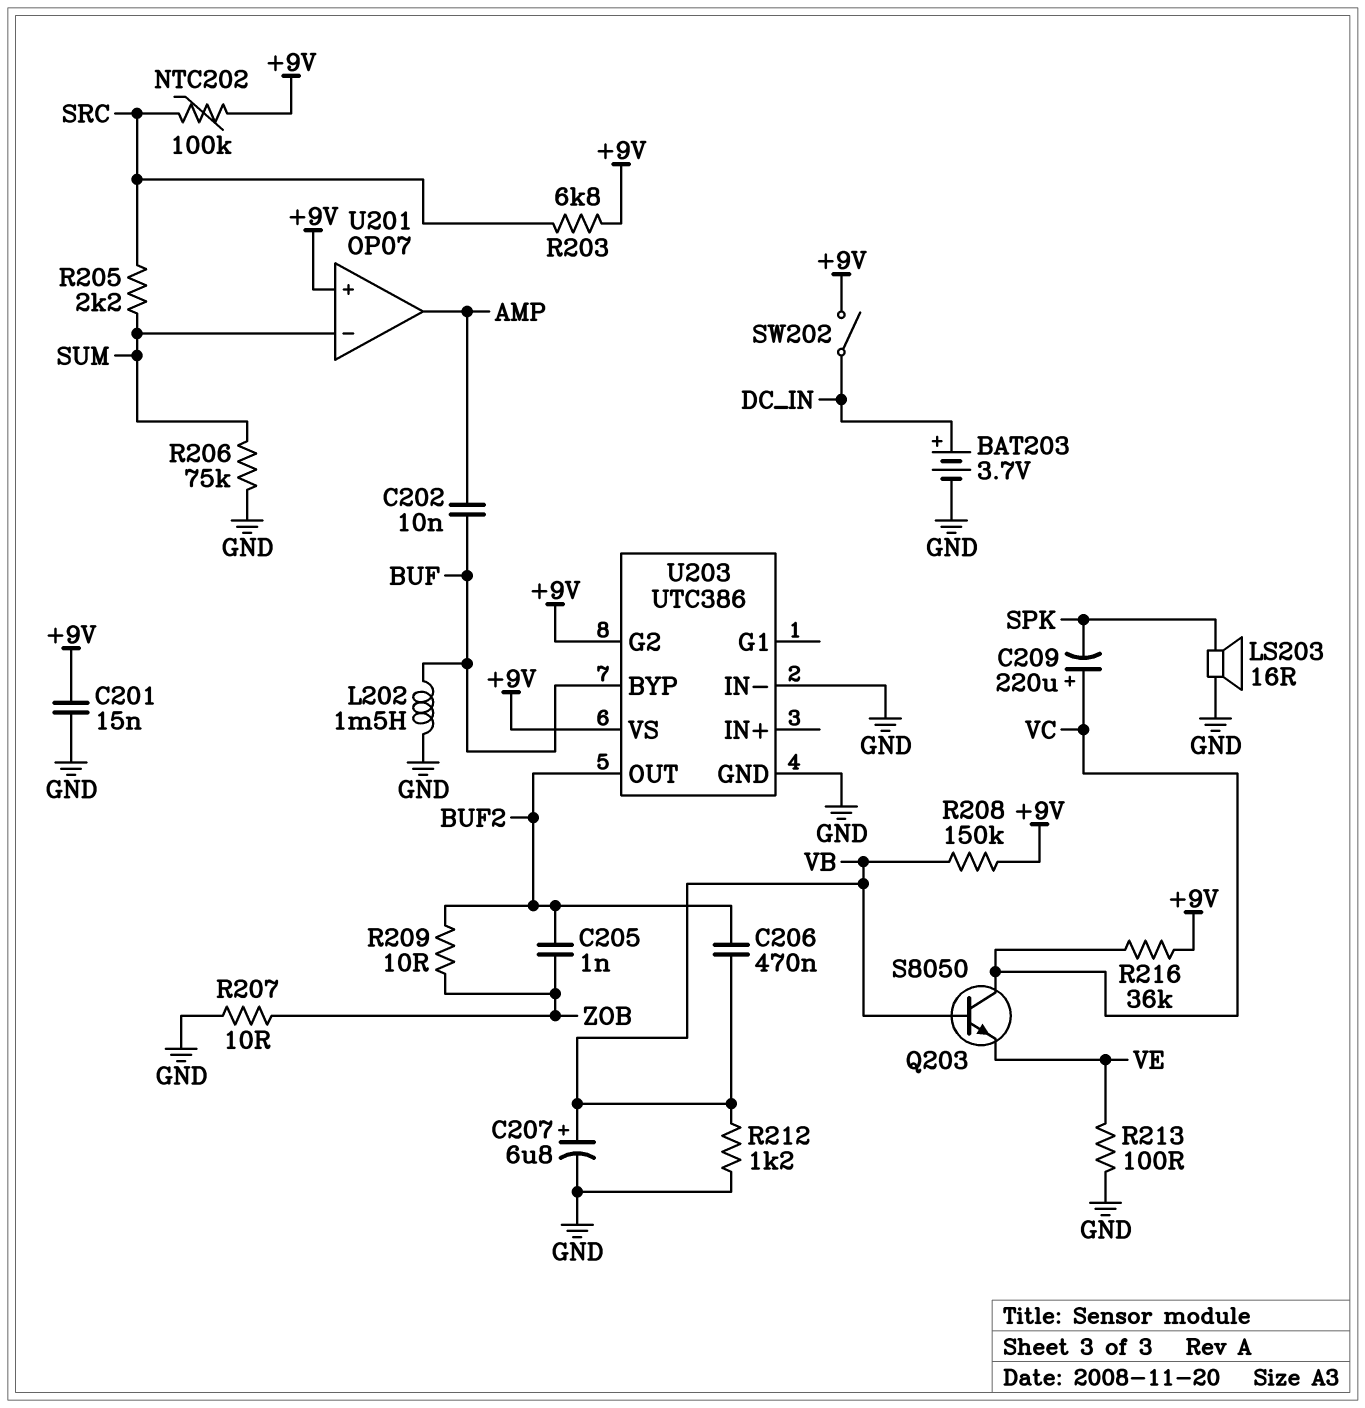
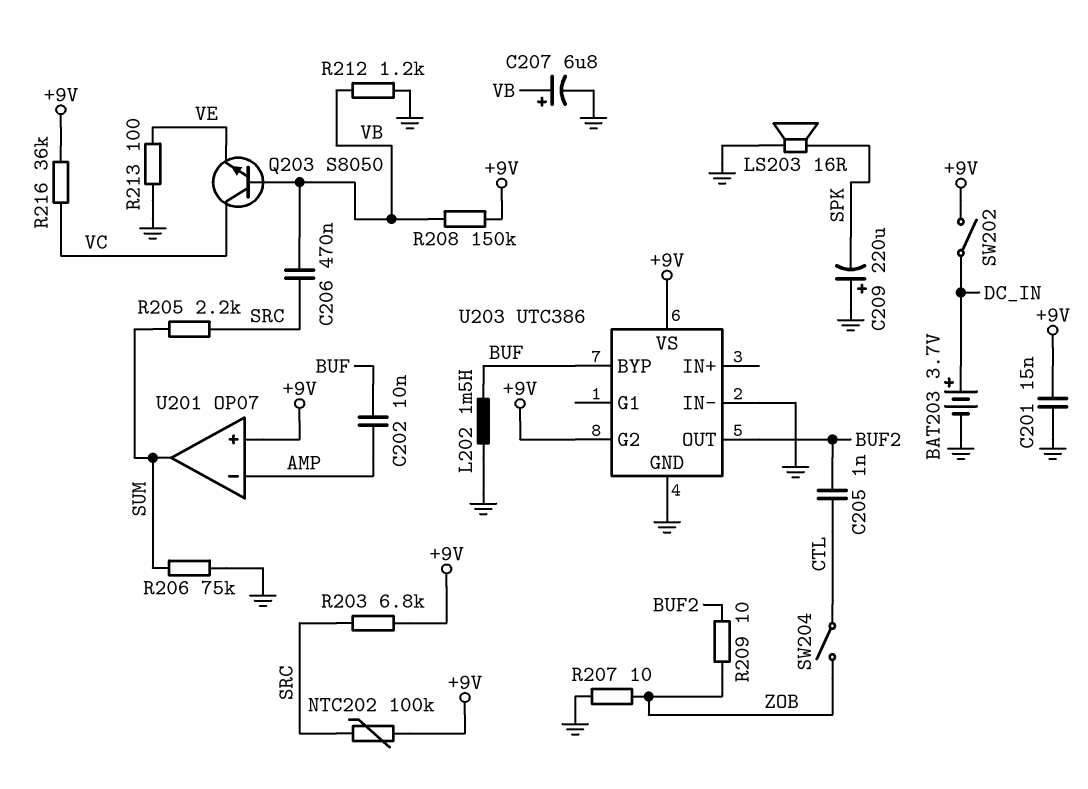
C205: 1nF (BUF2, ZOB) -> 1nF (BUF2, CTL)
C206: 470nF (BUF2, VB) -> 470nF (SRC, VB)
C209: 220uF (plus VC, minus SPK) -> 220uF (plus GND, minus SPK)
SW204: none -> switch (CTL, ZOB)
U201 pin in-: SUM -> AMP
U201 pin out: AMP -> SUM

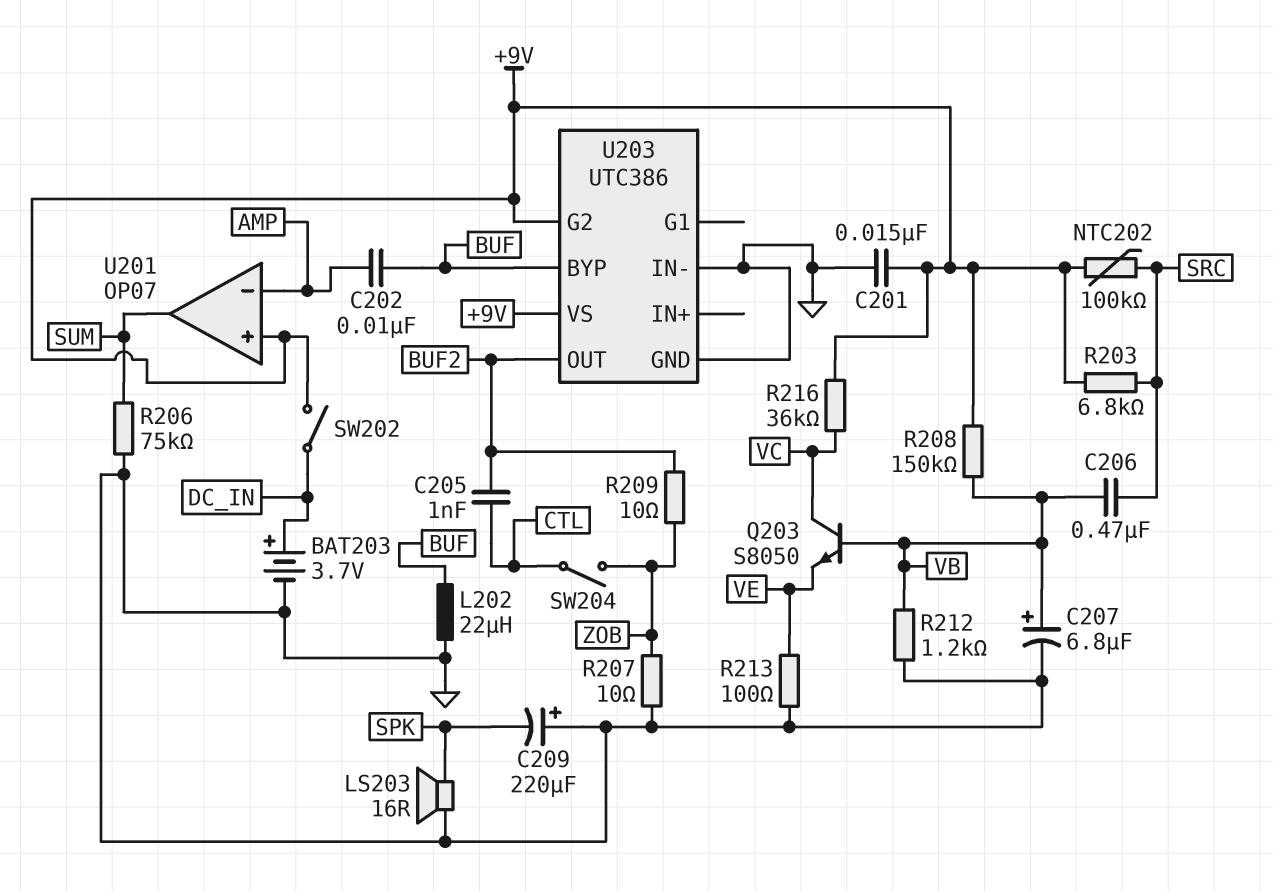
L202: 1.5mH (BUF, GND) -> 22uH (BUF, GND)
R205: 2.2k (SRC, SUM) -> none

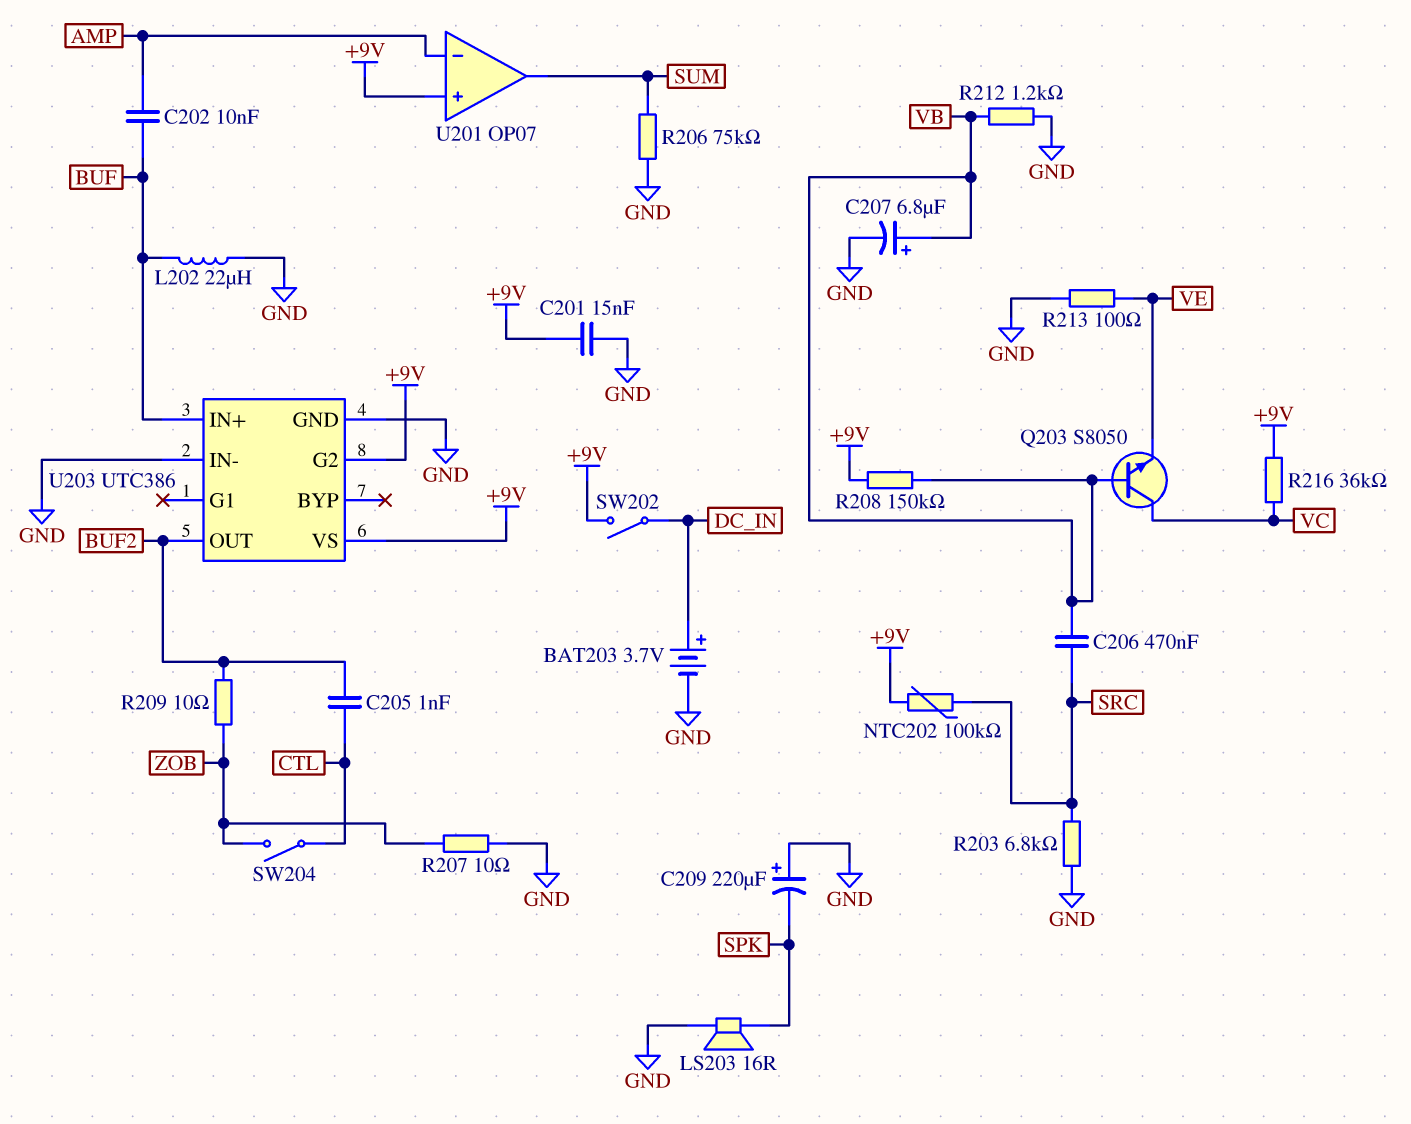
R203: 6.8k (+9V, SRC) -> 6.8k (GND, SRC)
U203 pin BYP: BUF -> none
U203 pin IN+: none -> BUF

